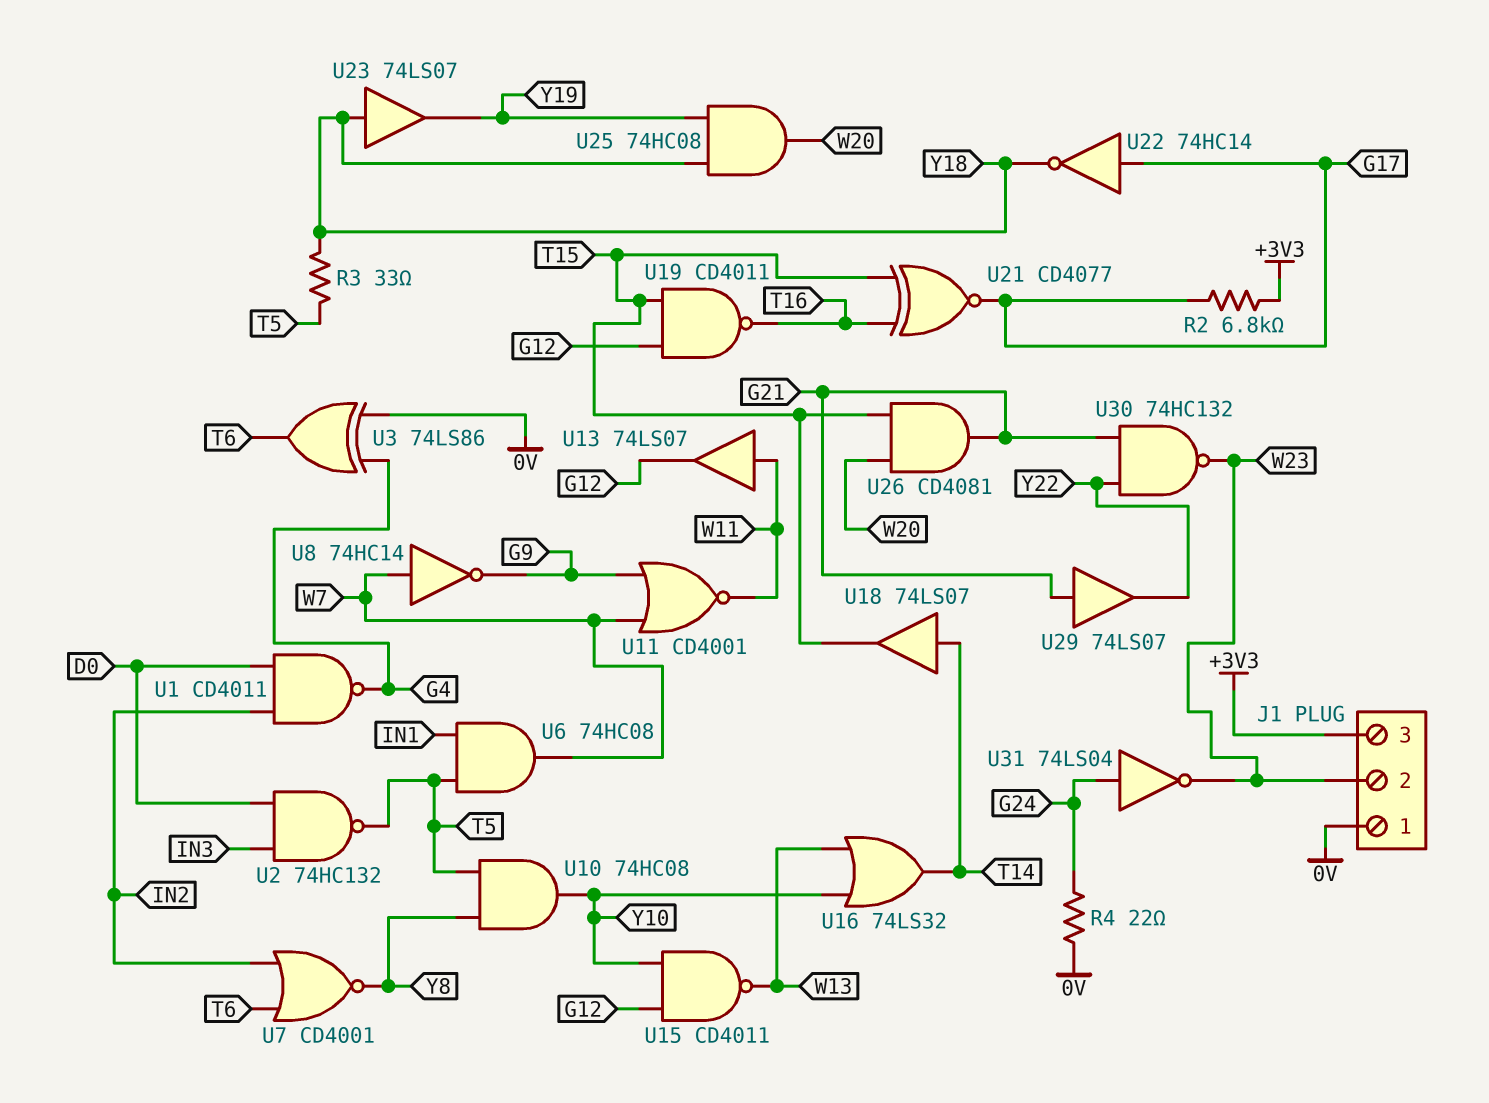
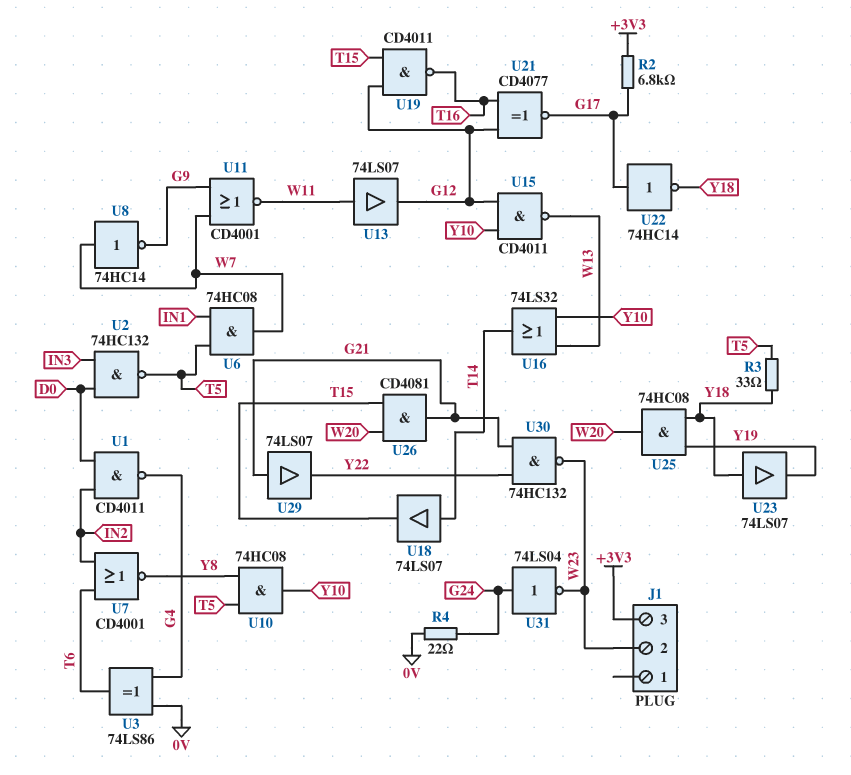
J1 pin 1: 0V -> none
U21: XNOR CD4077 (in T15, in T16, out G17) -> XNOR CD4077 (in G12, in T16, out G17)

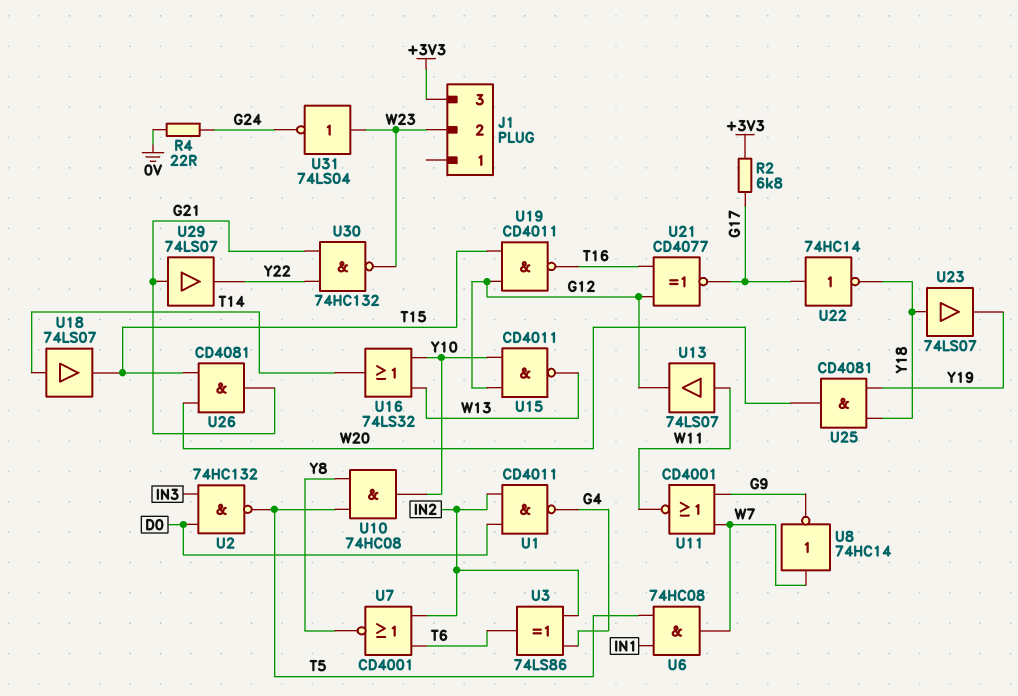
R3: 33 (T5, Y18) -> none
U3: XOR 74LS86 (in 0V, in G4, out T6) -> XOR 74LS86 (in G4, in IN2, out T6)
U25: AND 74HC08 (in Y18, in Y19, out W20) -> AND CD4081 (in Y18, in Y19, out W20)
U31: NOT 74LS04 (in G24, out W23) -> NOT 74LS04 (in W23, out G24)

